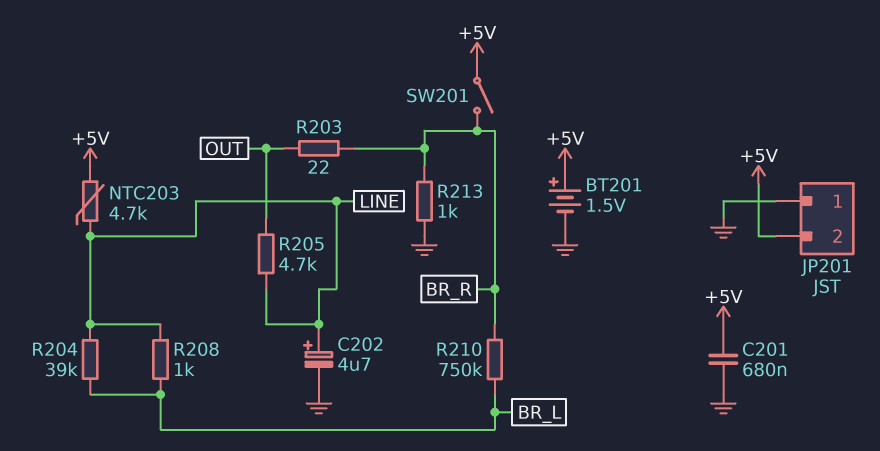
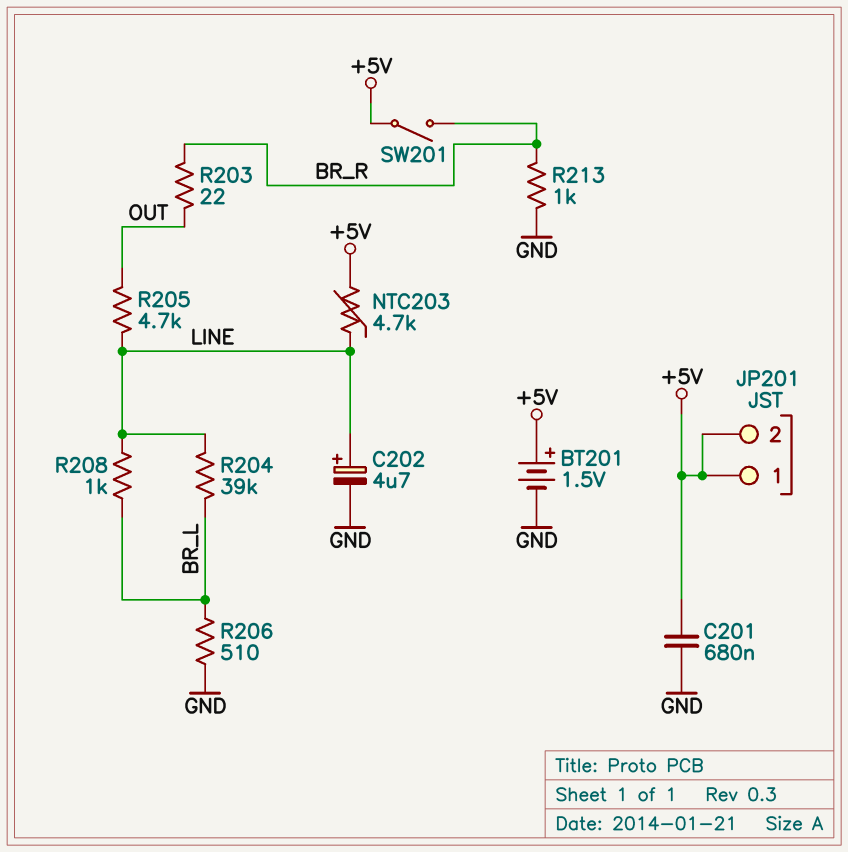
JP201 pin 1: GND -> +5V
R206: none -> 510 (BR_L, GND)
R210: 750k (BR_L, BR_R) -> none

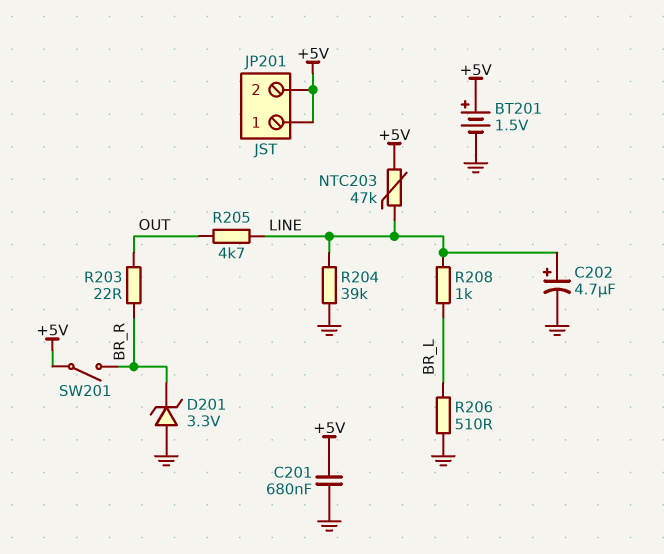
D201: none -> zener 3.3V (A GND, K BR_R)
NTC203: 4.7k (+5V, LINE) -> 47k (+5V, LINE)
R204: 39k (BR_L, LINE) -> 39k (GND, LINE)
R213: 1k (BR_R, GND) -> none

